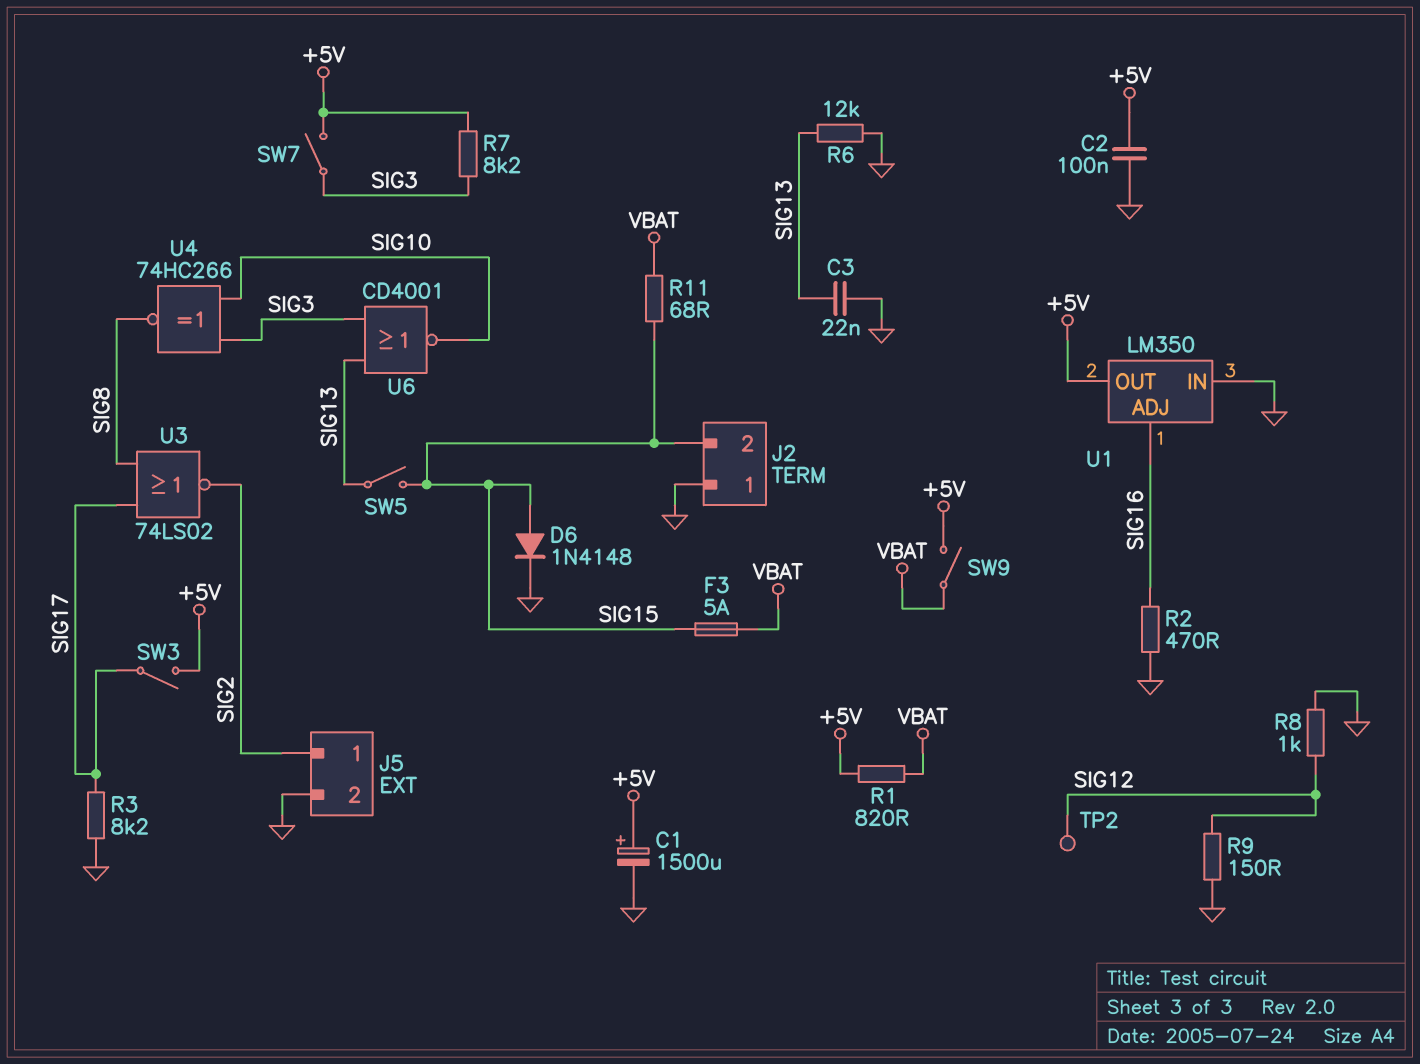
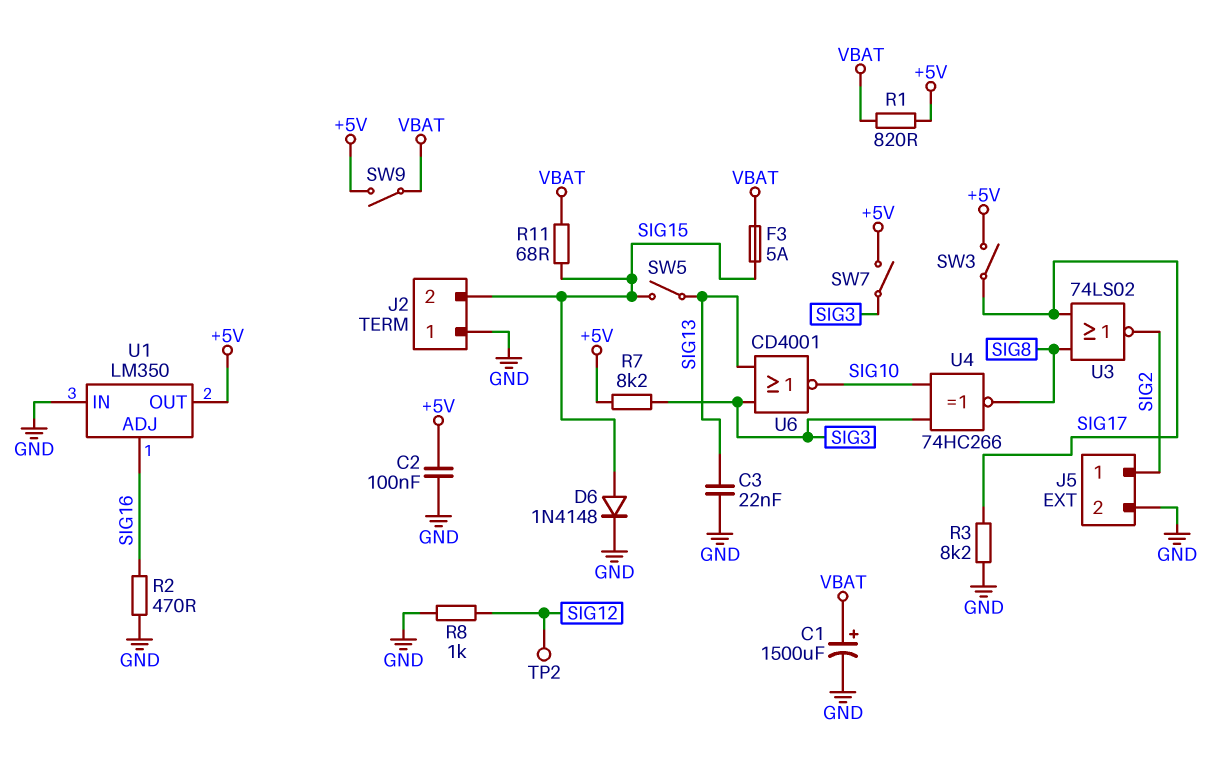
C1: 1500uF (plus +5V, minus GND) -> 1500uF (plus VBAT, minus GND)
R6: 12k (GND, SIG13) -> none
R9: 150 (GND, SIG12) -> none

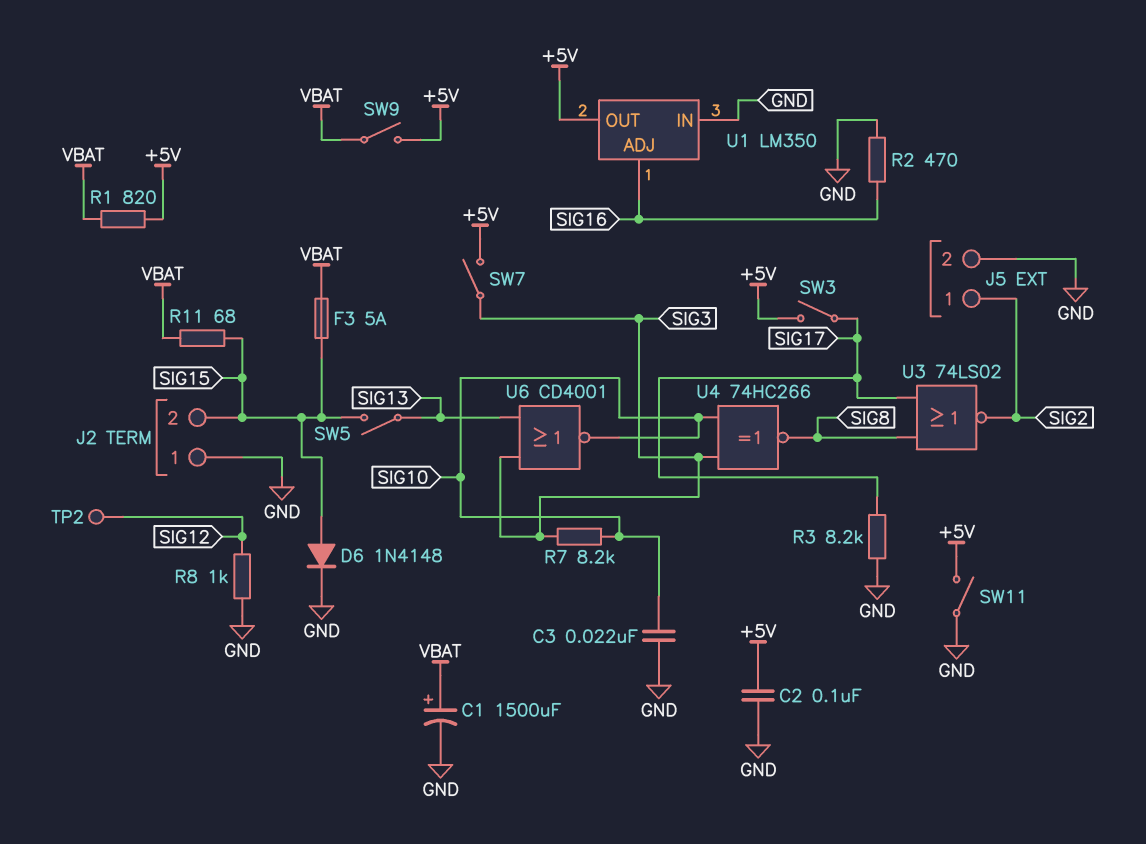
C3: 22nF (GND, SIG13) -> 22nF (GND, SIG10)
R7: 8.2k (+5V, SIG3) -> 8.2k (SIG3, SIG10)
SW11: none -> switch (+5V, GND)

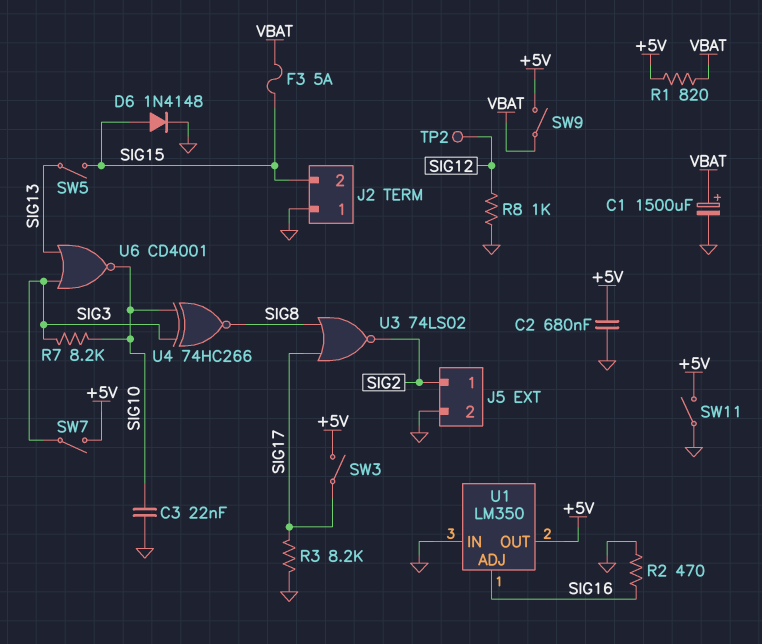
C2: 100nF (+5V, GND) -> 680nF (+5V, GND)
R11: 68 (SIG15, VBAT) -> none

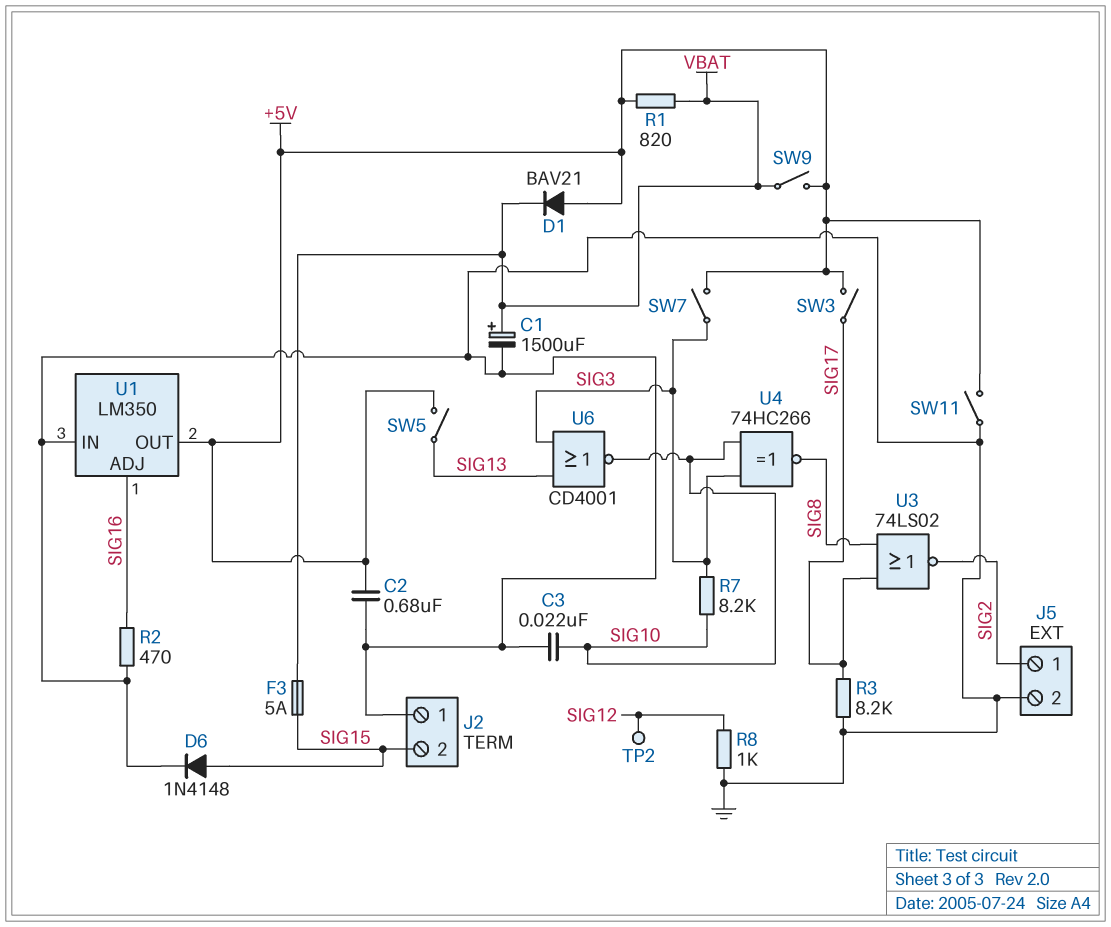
D1: none -> diode BAV21 (A +5V, K VBAT)
SW5: switch (SIG13, SIG15) -> switch (+5V, SIG13)

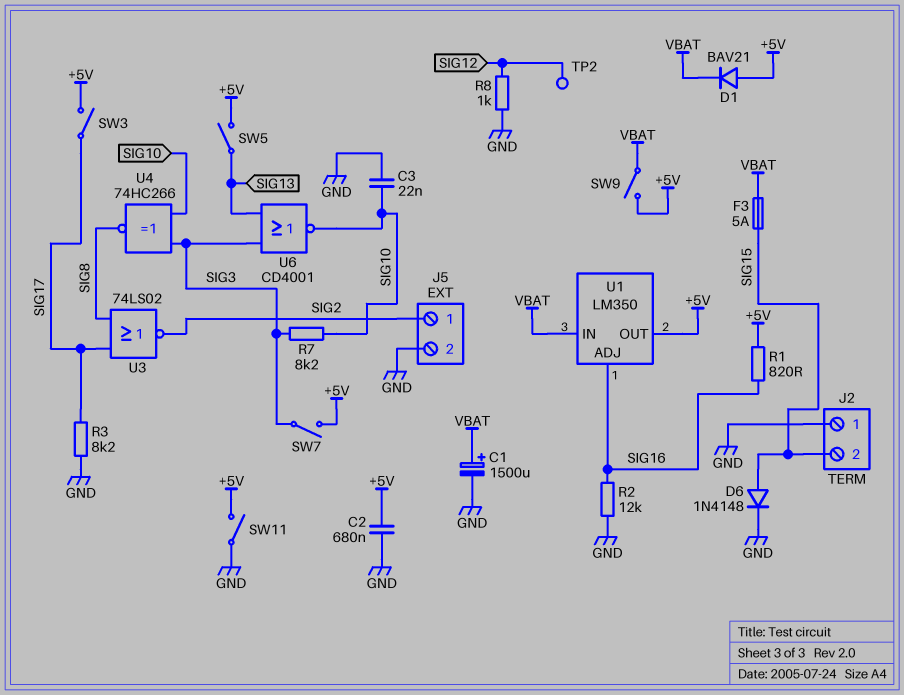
R1: 820 (+5V, VBAT) -> 820 (+5V, SIG16)
R2: 470 (GND, SIG16) -> 12k (GND, SIG16)
U1 pin IN: GND -> VBAT

